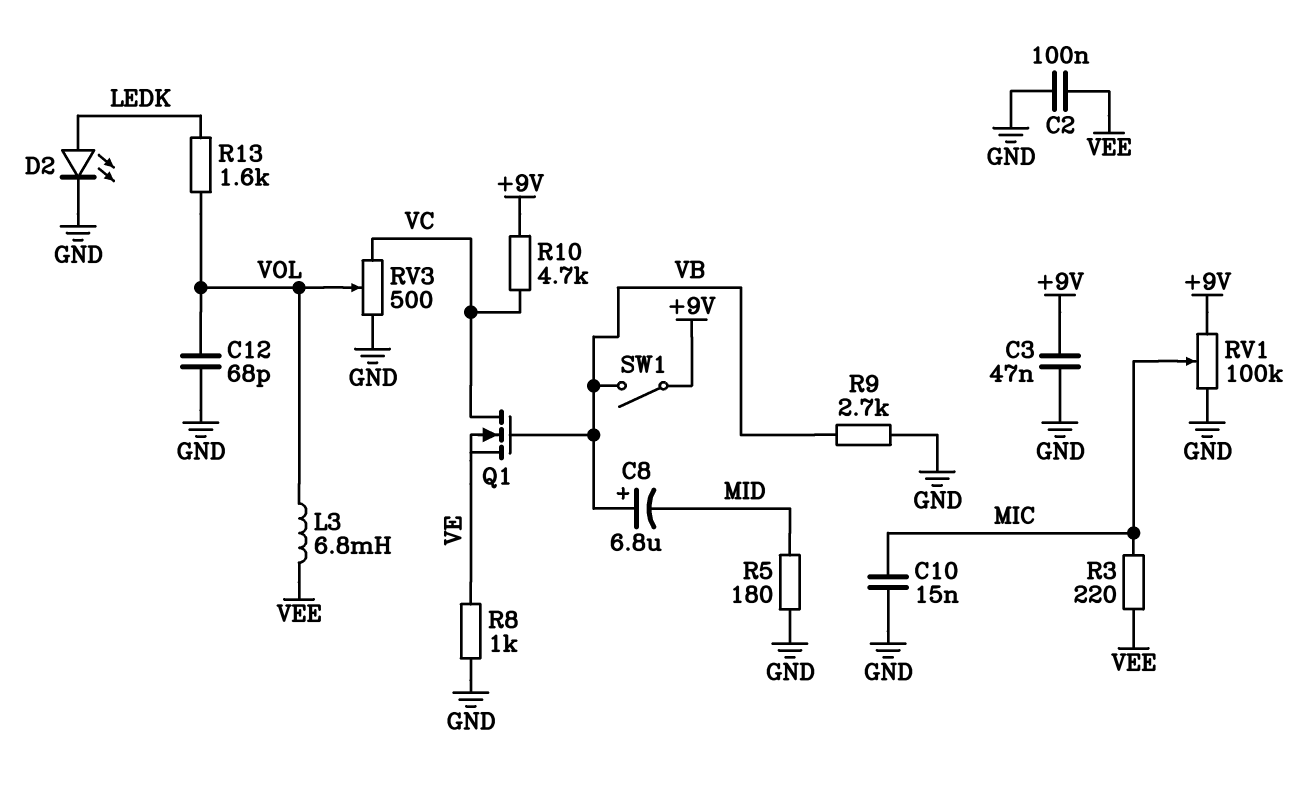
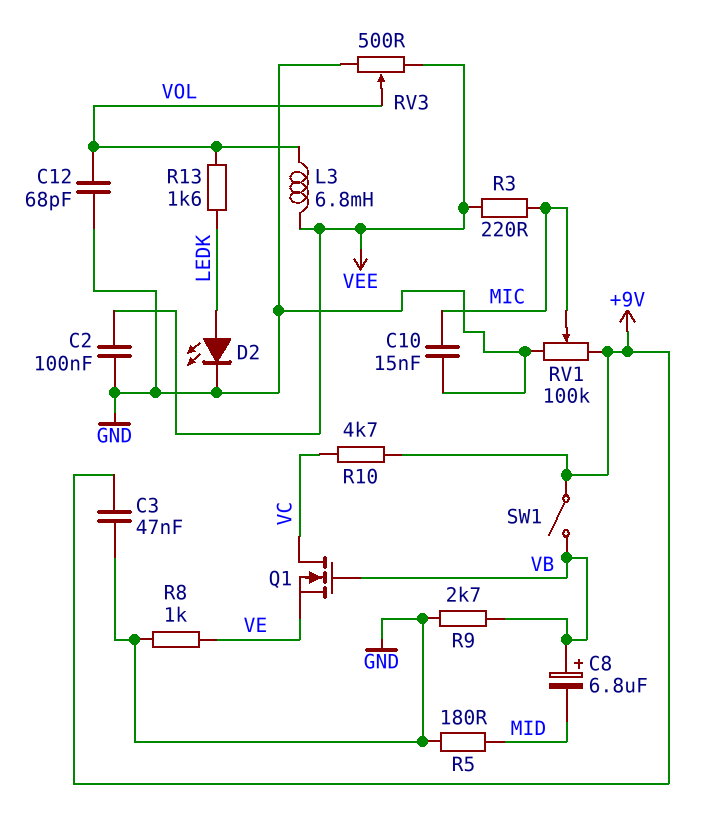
RV3: 500 (GND, VC, wiper VOL) -> 500 (GND, VEE, wiper VOL)

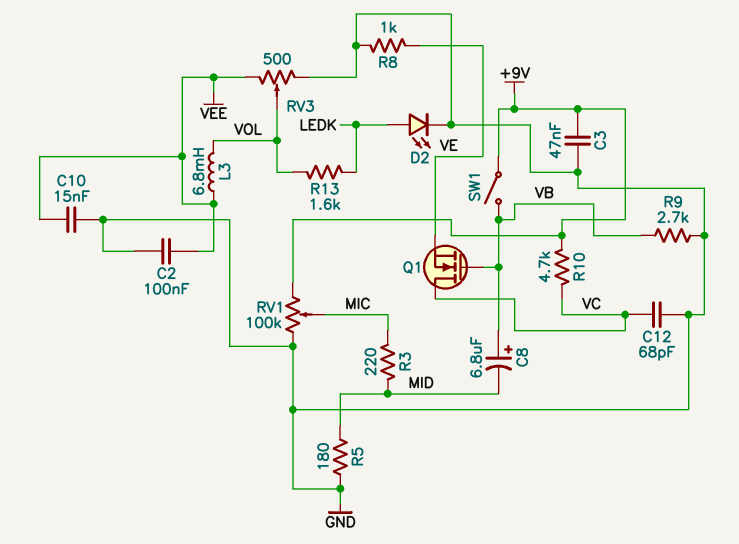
C10: 15nF (GND, MIC) -> 15nF (GND, VEE)
C12: 68pF (GND, VOL) -> 68pF (GND, VC)
R3: 220 (MIC, VEE) -> 220 (MIC, MID)

